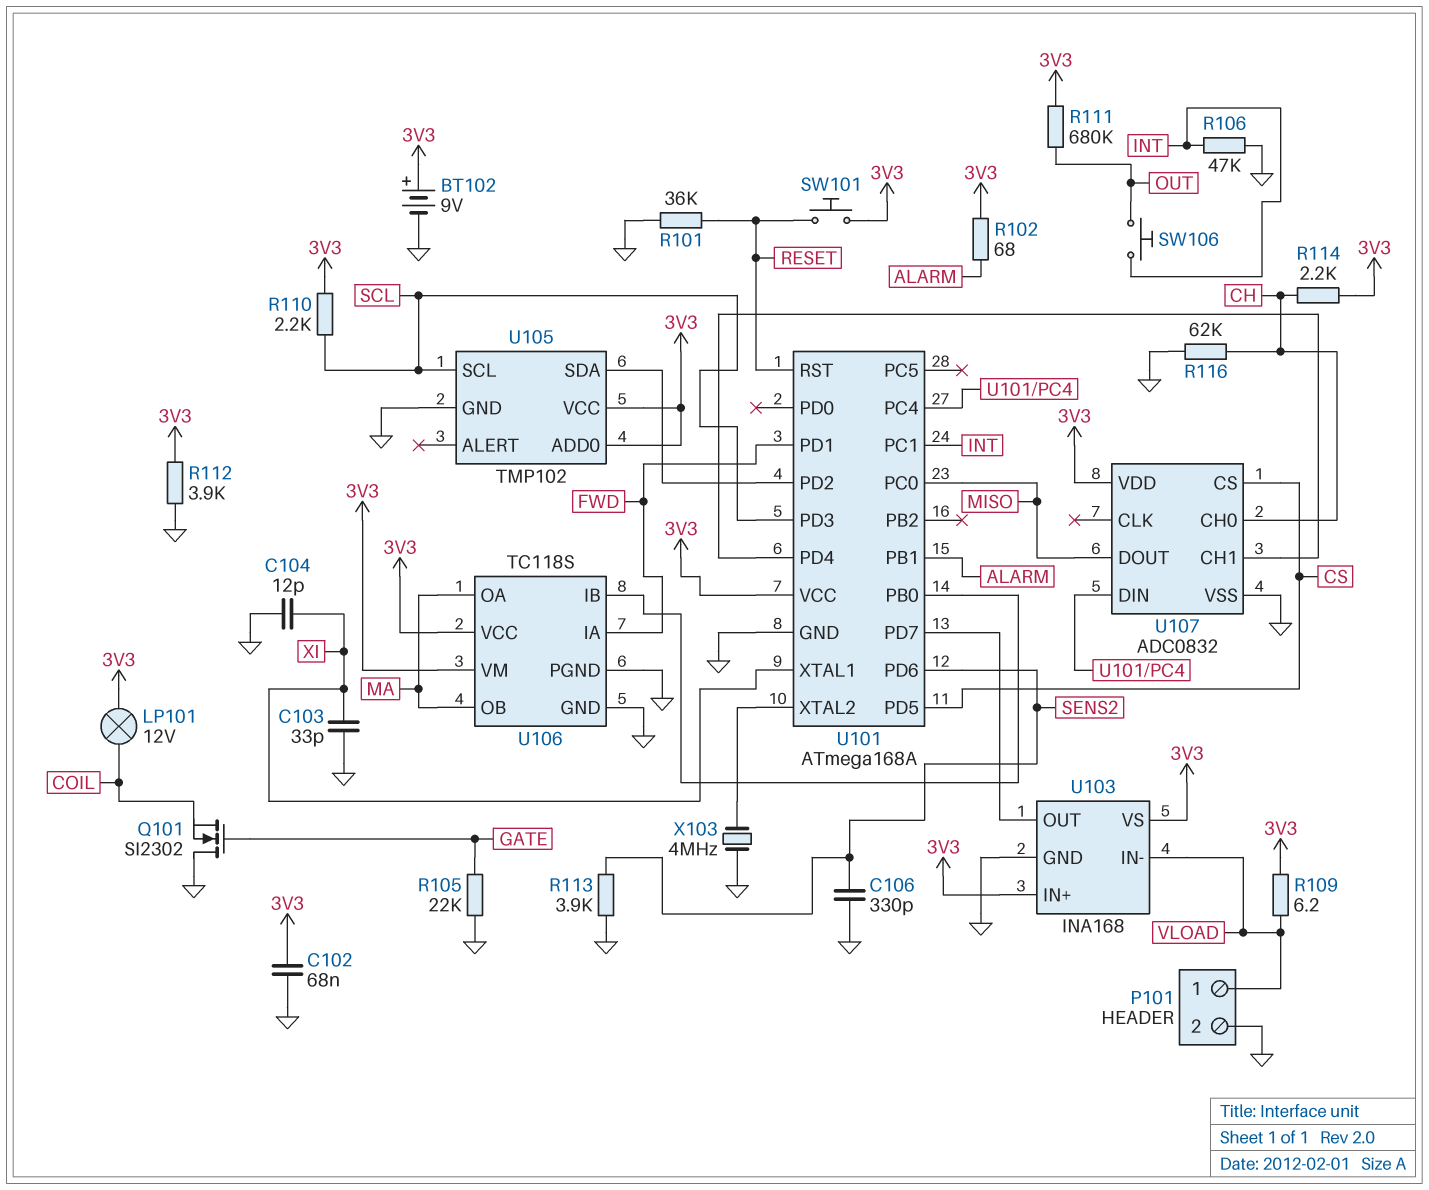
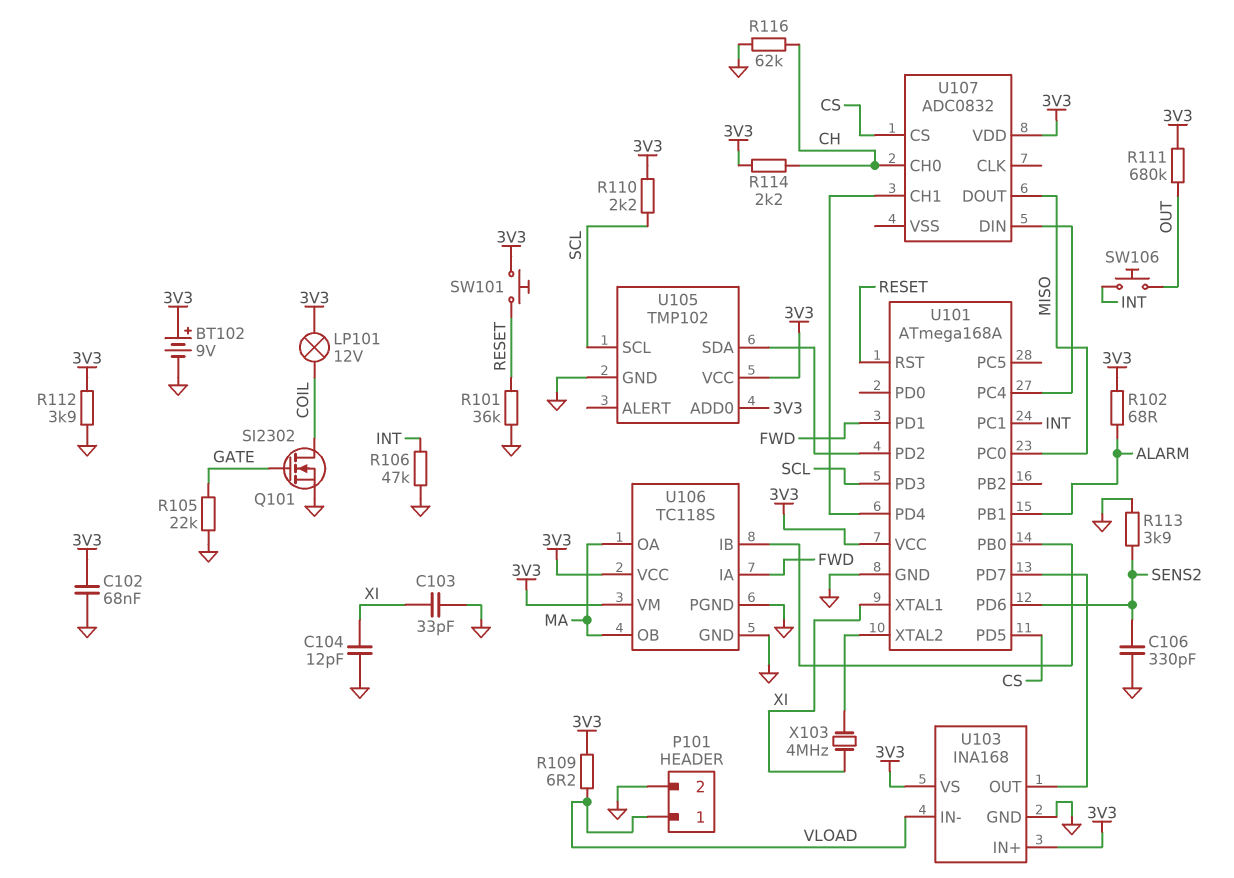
Q101: NMOS SI2302 (G GATE, D GND, S COIL) -> NMOS SI2302 (G GATE, D COIL, S GND)
U107 pin VSS: GND -> none
X103: 4MHz (GND, U101/XTAL2) -> 4MHz (U101/XTAL2, XI)

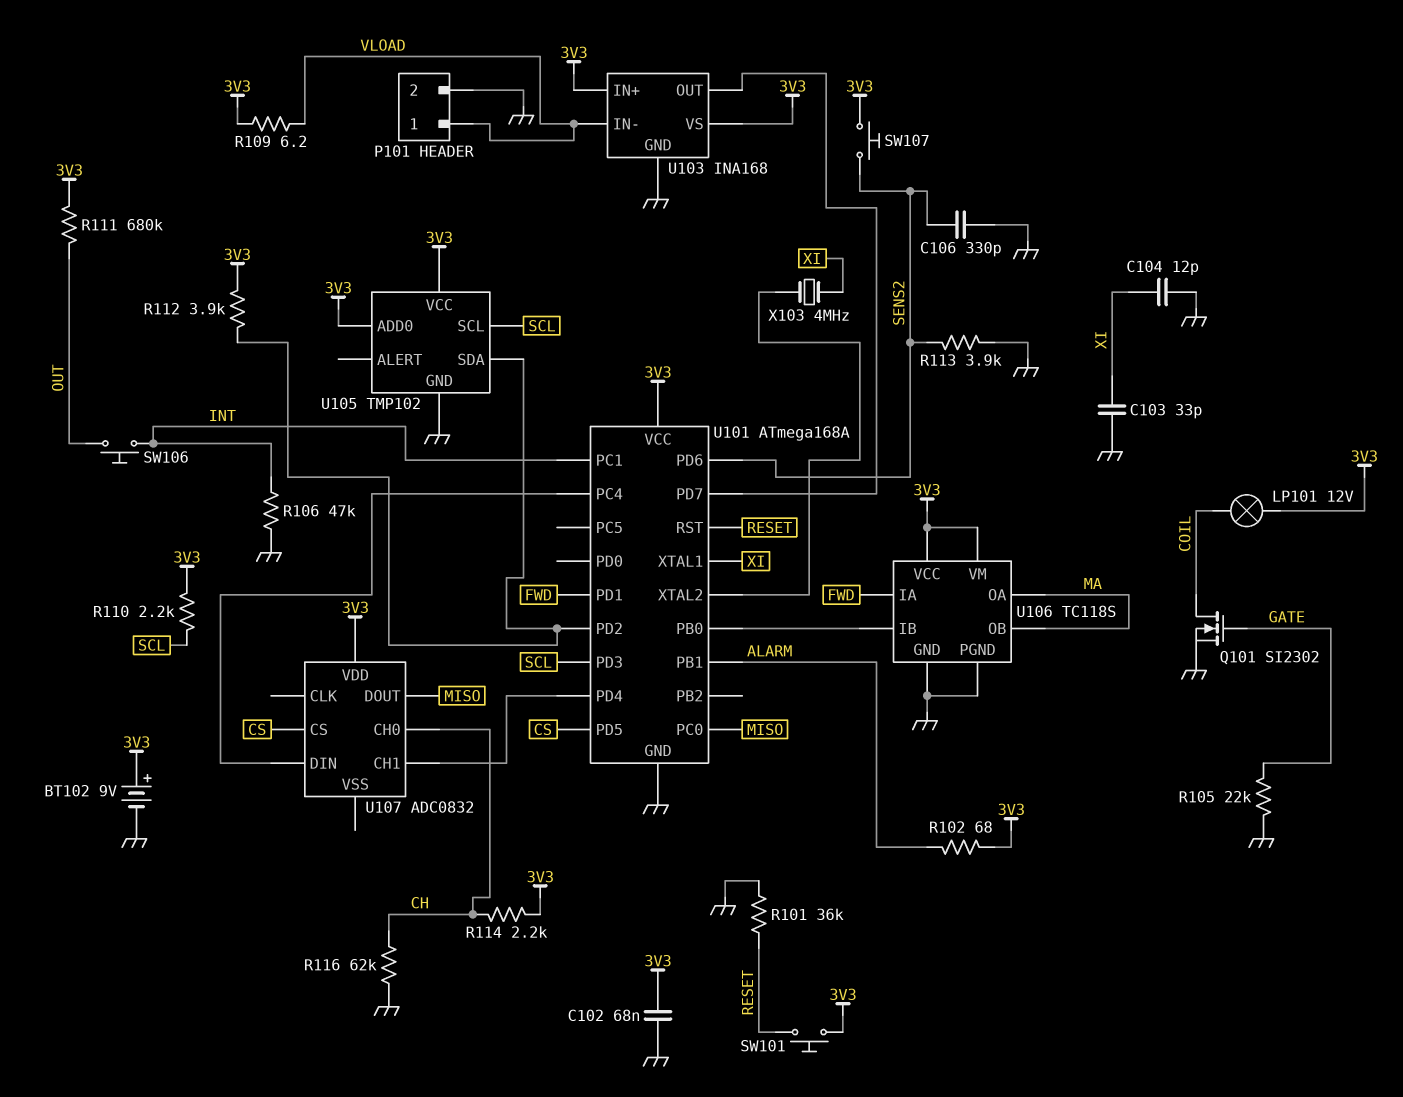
R112: 3.9k (3V3, GND) -> 3.9k (3V3, U101/PD2)
SW107: none -> button (3V3, SENS2)

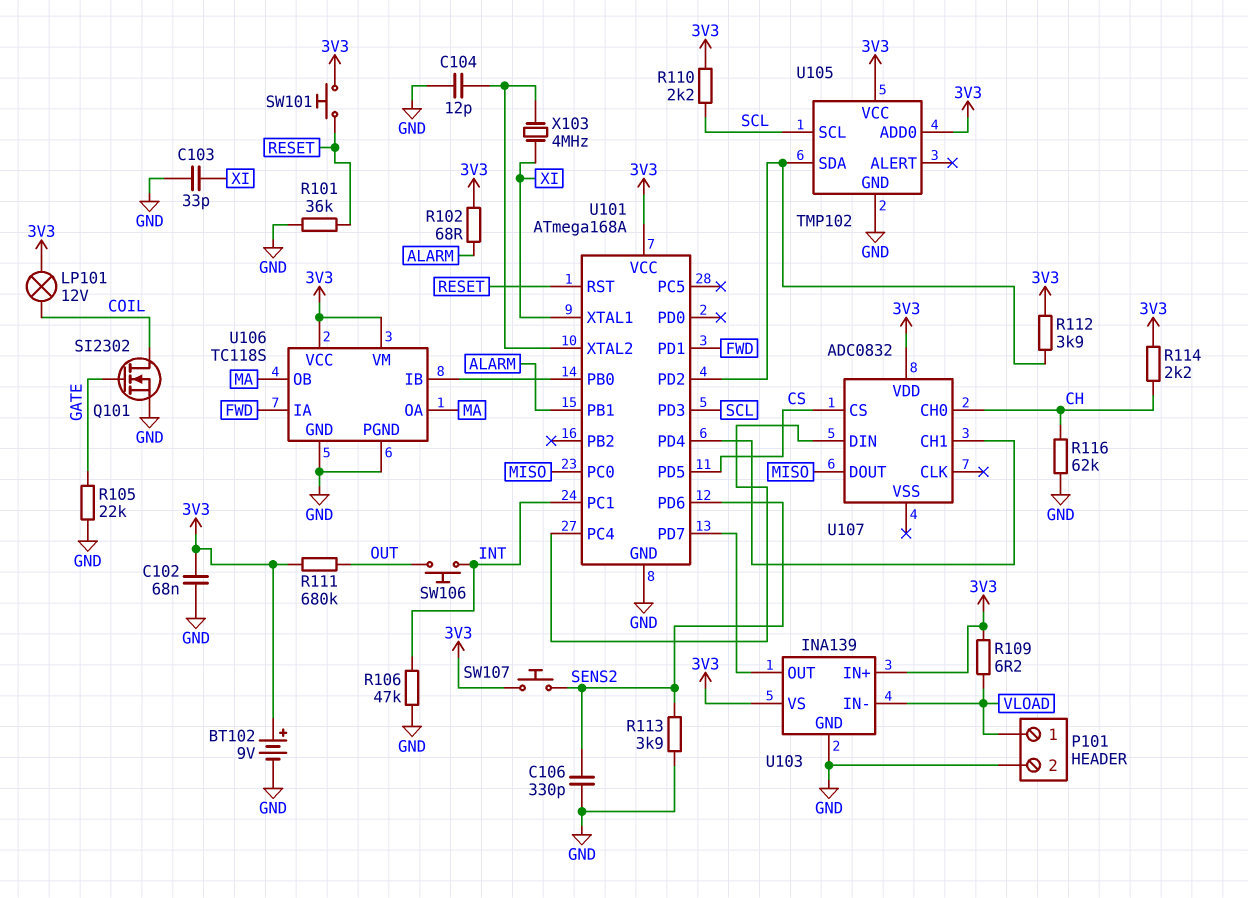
C104: 12pF (GND, XI) -> 12pF (GND, U101/XTAL2)
U103: INA168 -> INA139

